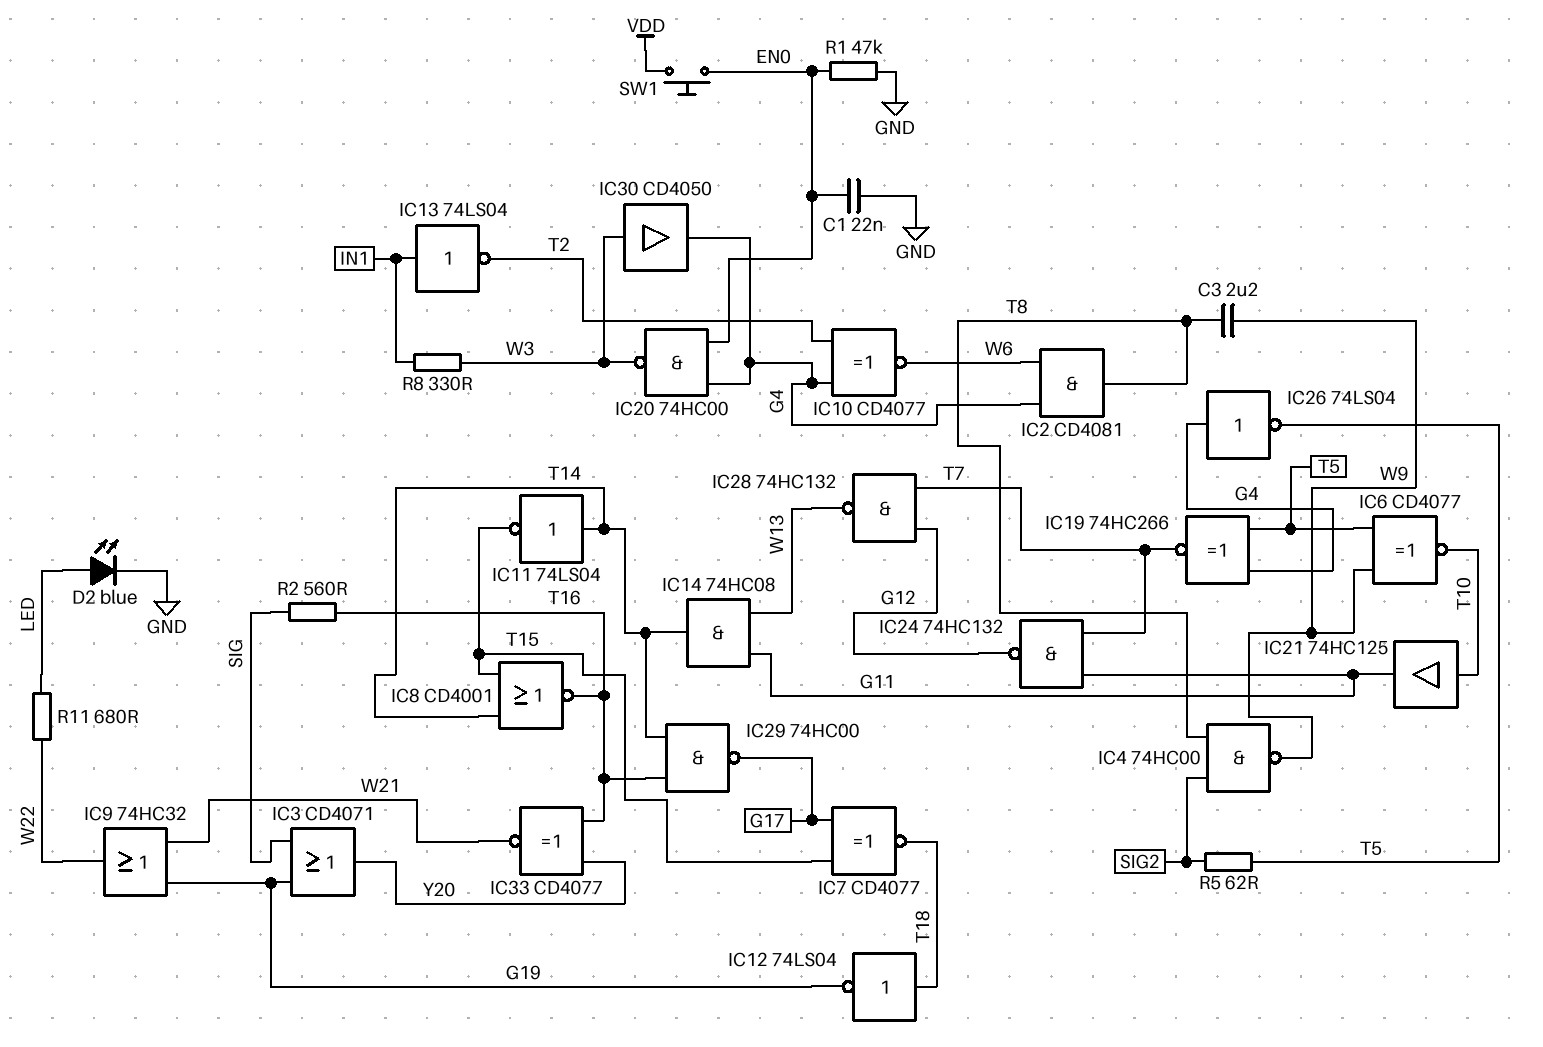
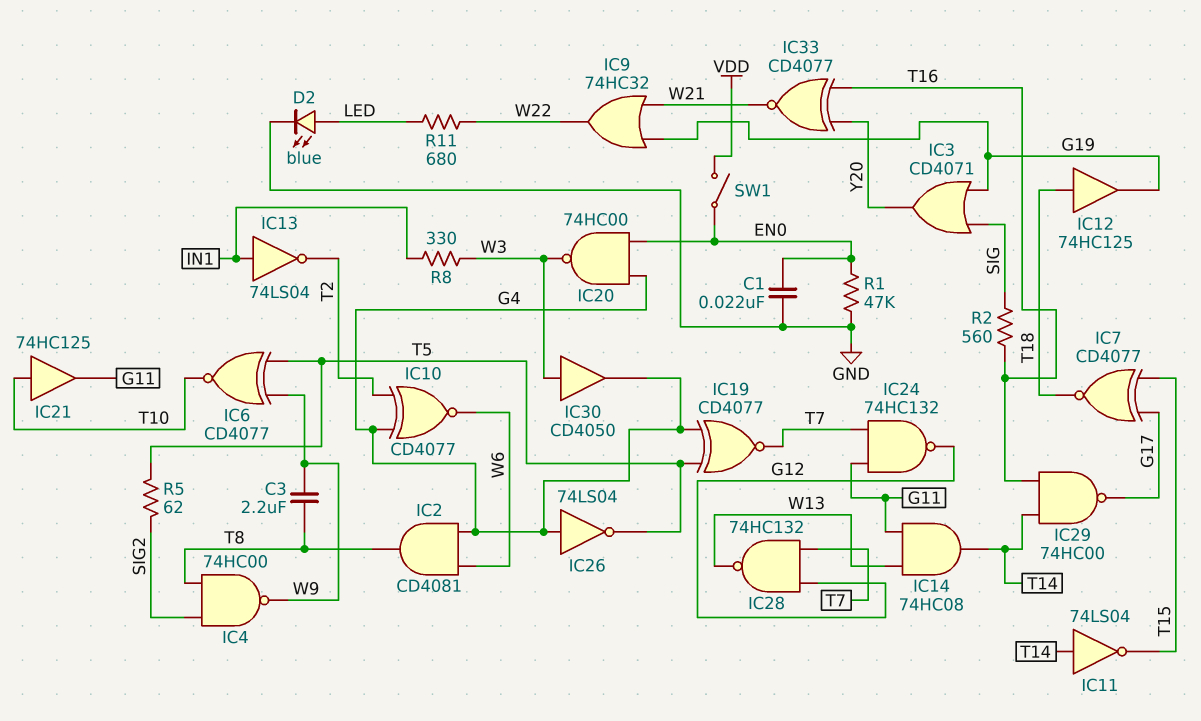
IC8: NOR CD4001 (in T14, in T15, out T16) -> none
IC12: NOT 74LS04 (in T18, out G19) -> buffer 74HC125 (in T18, out G19)
IC19: XNOR 74HC266 (in G4, in T5, out T7) -> XNOR CD4077 (in G4, in T5, out T7)
SW1: button (EN0, VDD) -> switch (EN0, VDD)

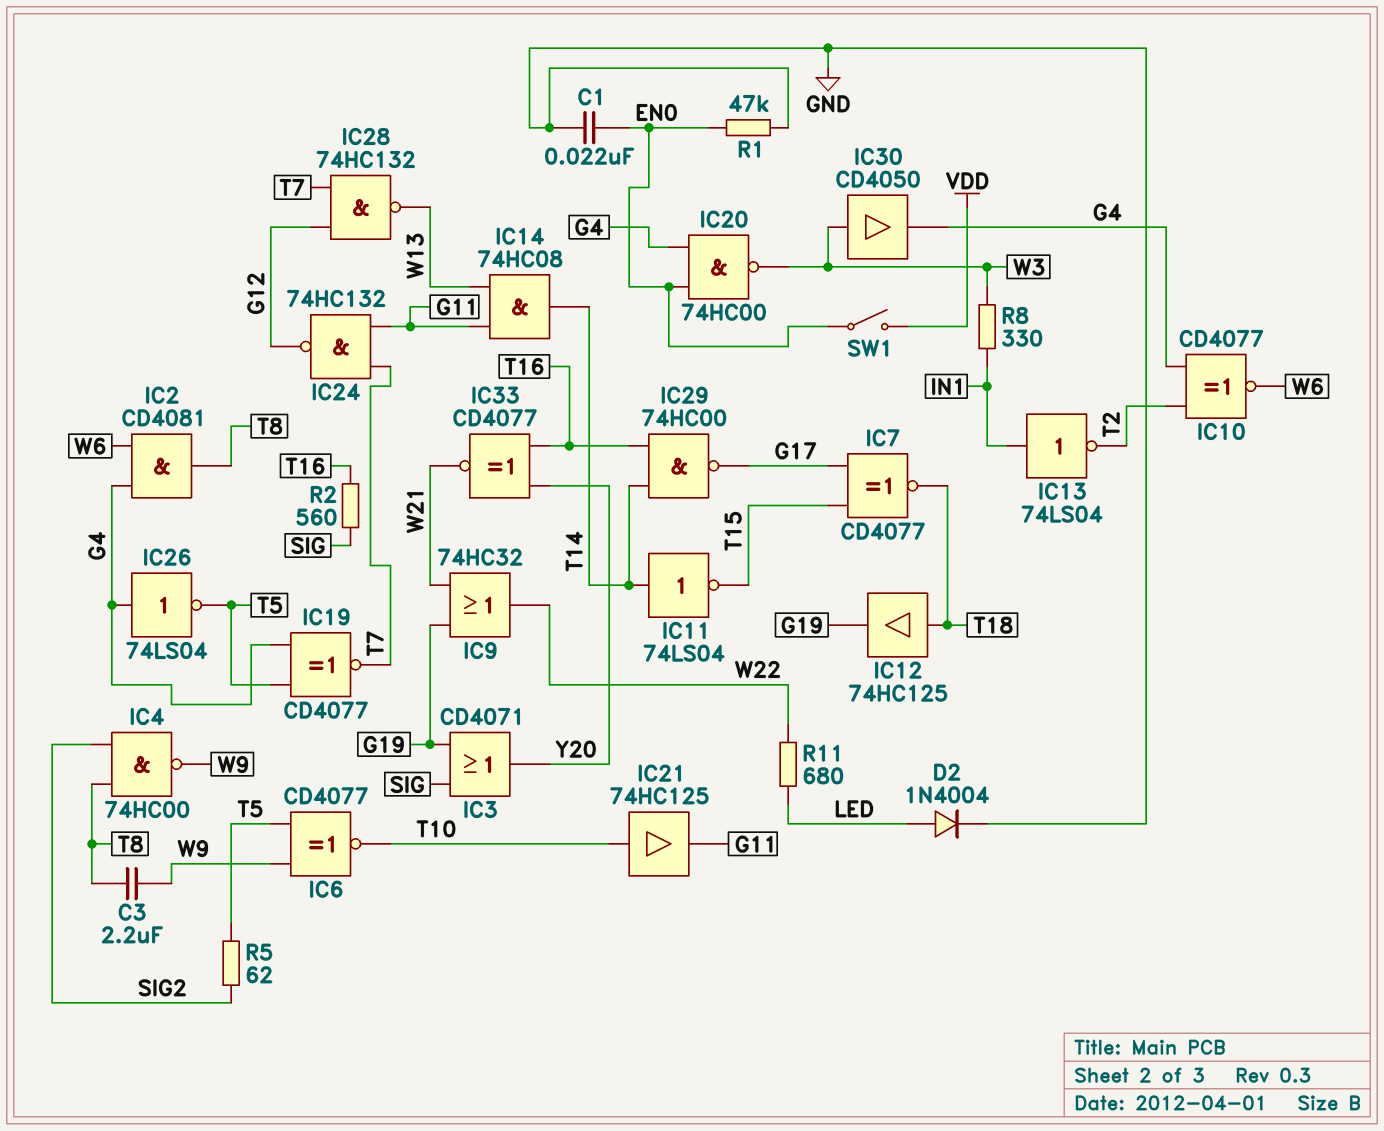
D2: LED blue (A LED, K GND) -> diode 1N4004 (A LED, K GND)

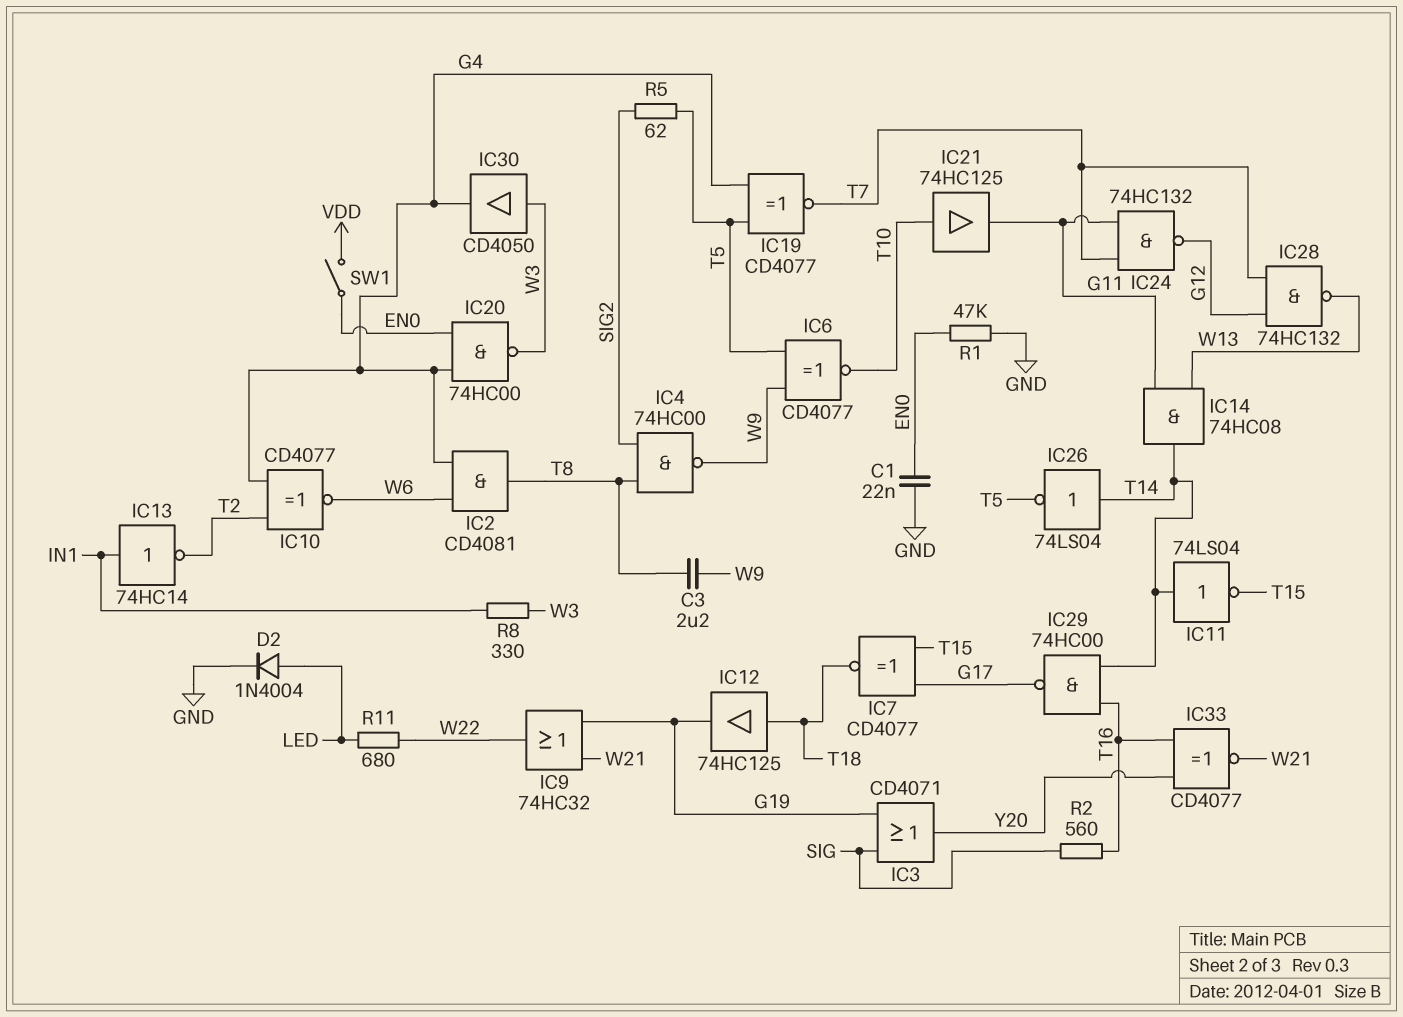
IC13: NOT 74LS04 (in IN1, out T2) -> NOT 74HC14 (in IN1, out T2)
IC26: NOT 74LS04 (in G4, out T5) -> NOT 74LS04 (in T14, out T5)

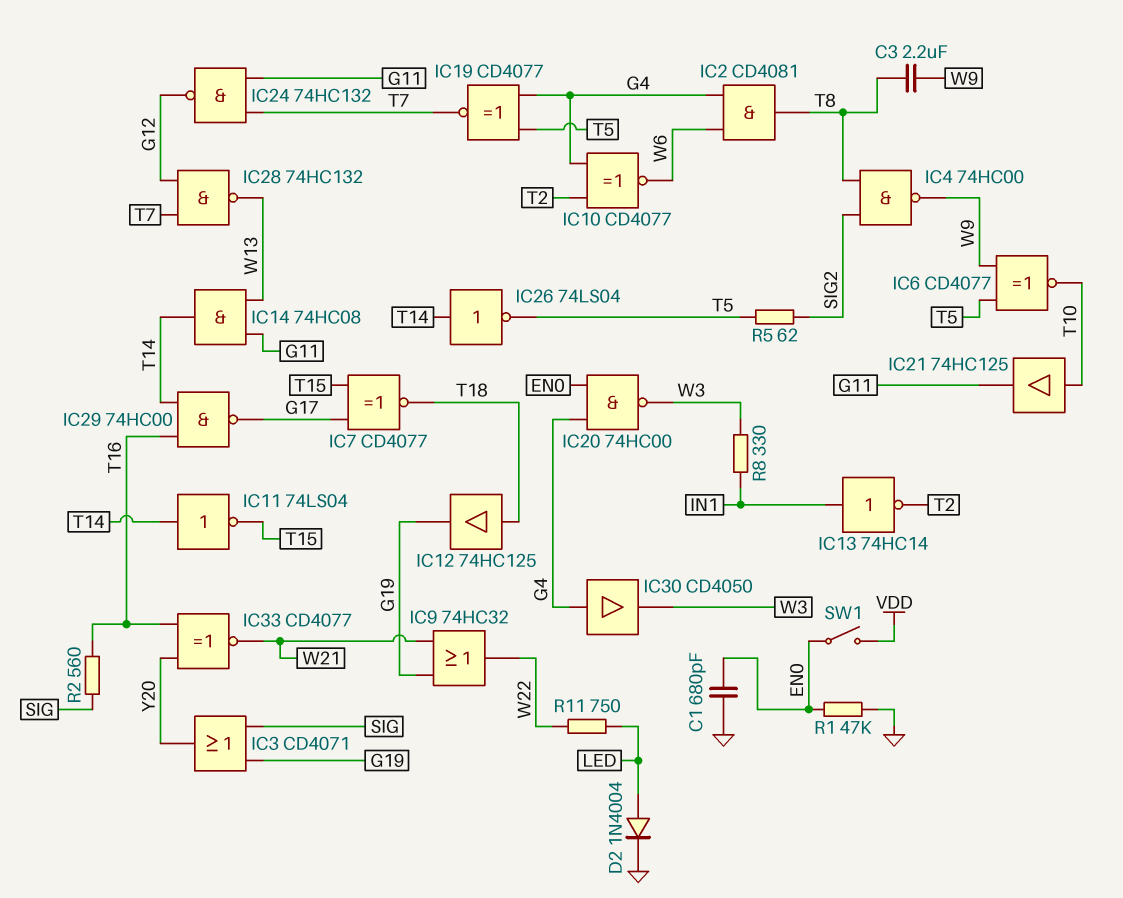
C1: 22nF (EN0, GND) -> 680pF (EN0, GND)
IC30: buffer CD4050 (in W3, out G4) -> buffer CD4050 (in G4, out W3)
R11: 680 (LED, W22) -> 750 (LED, W22)

